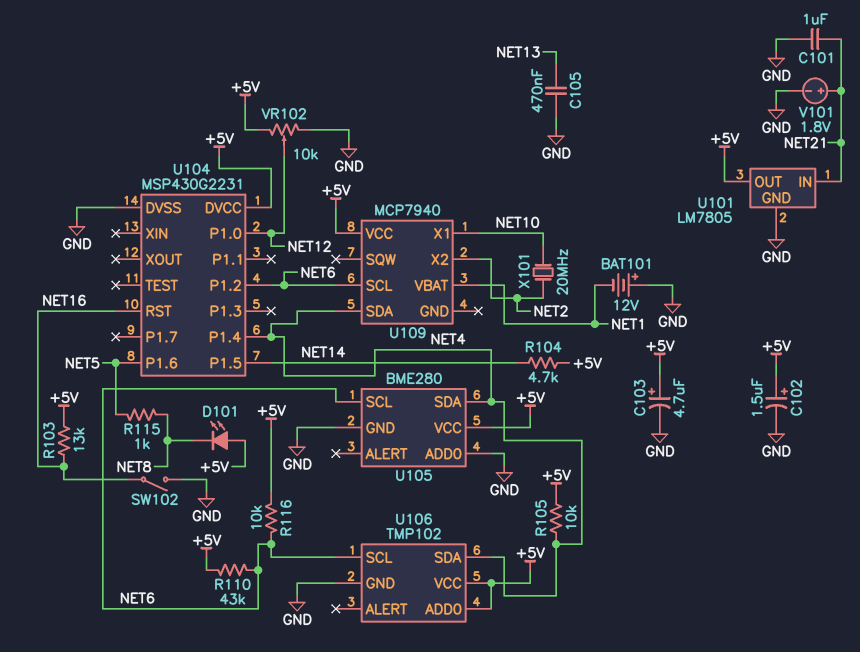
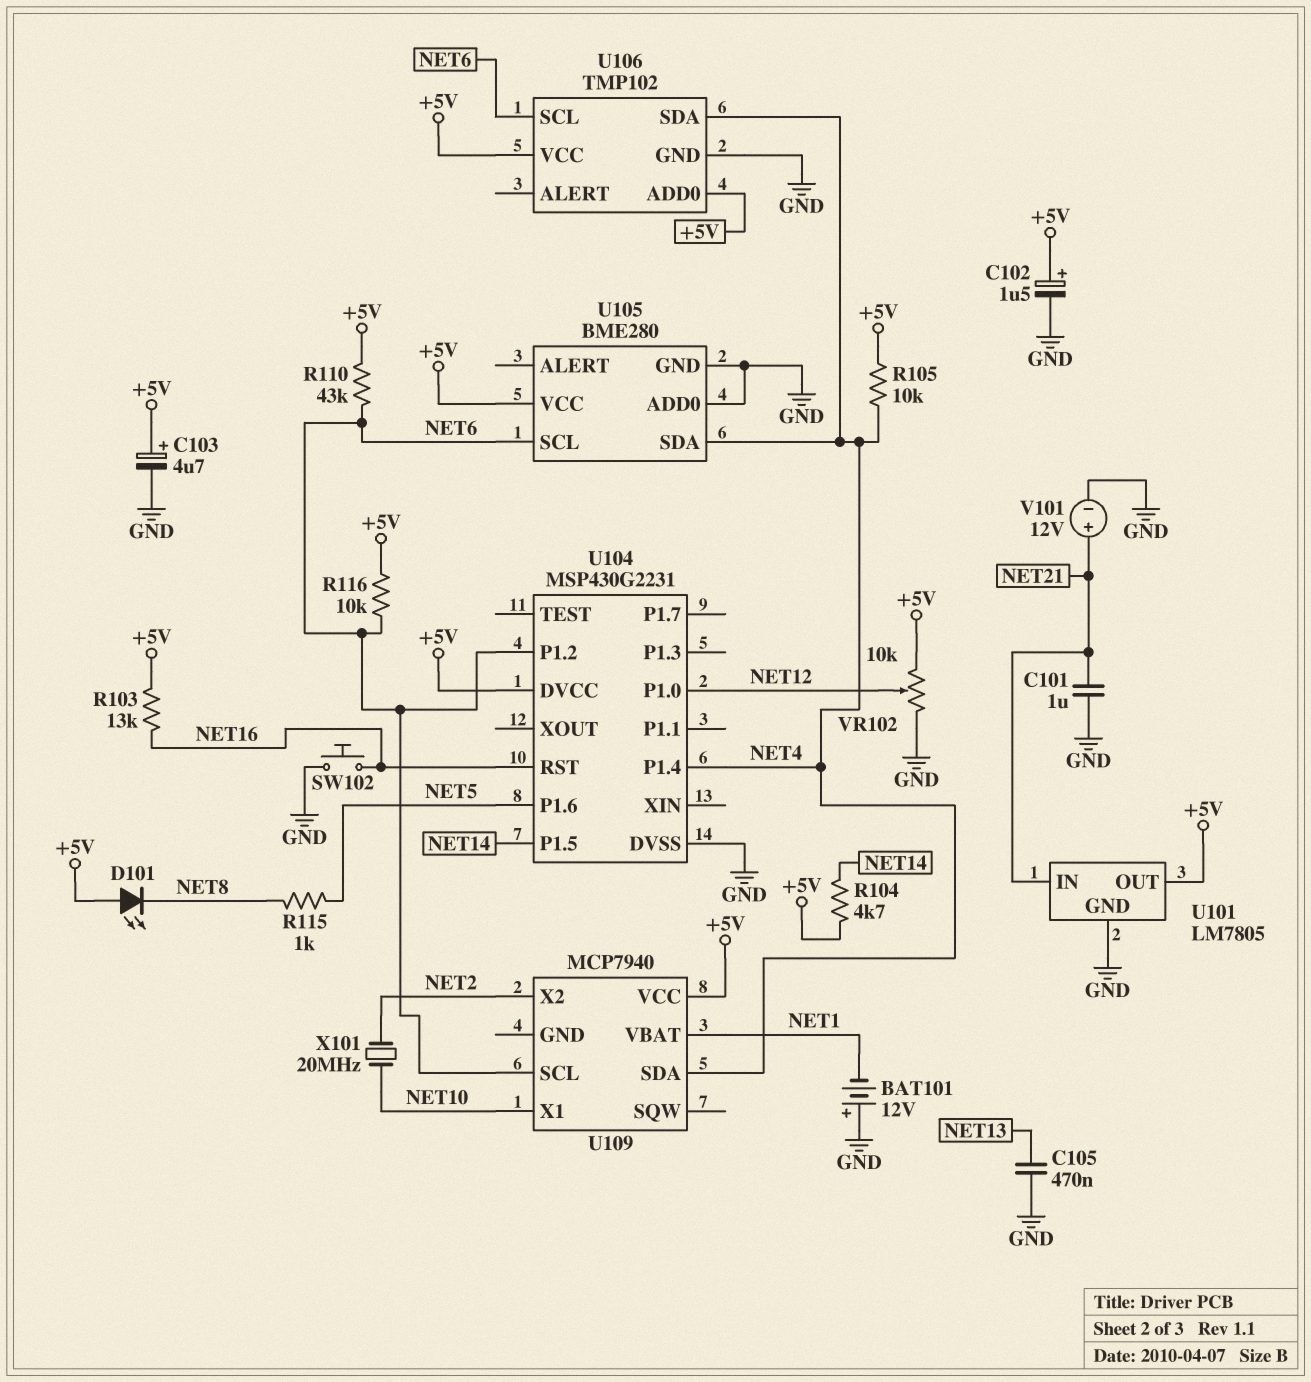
SW102: switch (GND, NET16) -> button (GND, NET16)
V101: 1.8V (plus NET21, minus GND) -> 12V (plus NET21, minus GND)

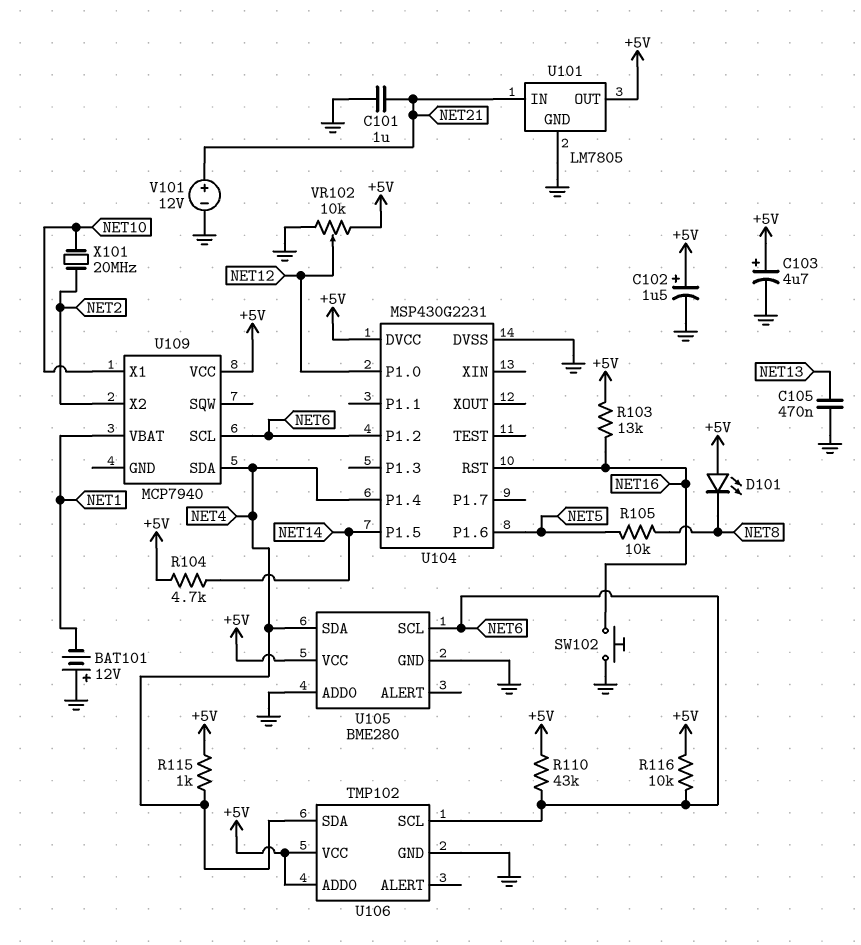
R105: 10k (+5V, NET4) -> 10k (NET5, NET8)
R115: 1k (NET5, NET8) -> 1k (+5V, NET4)

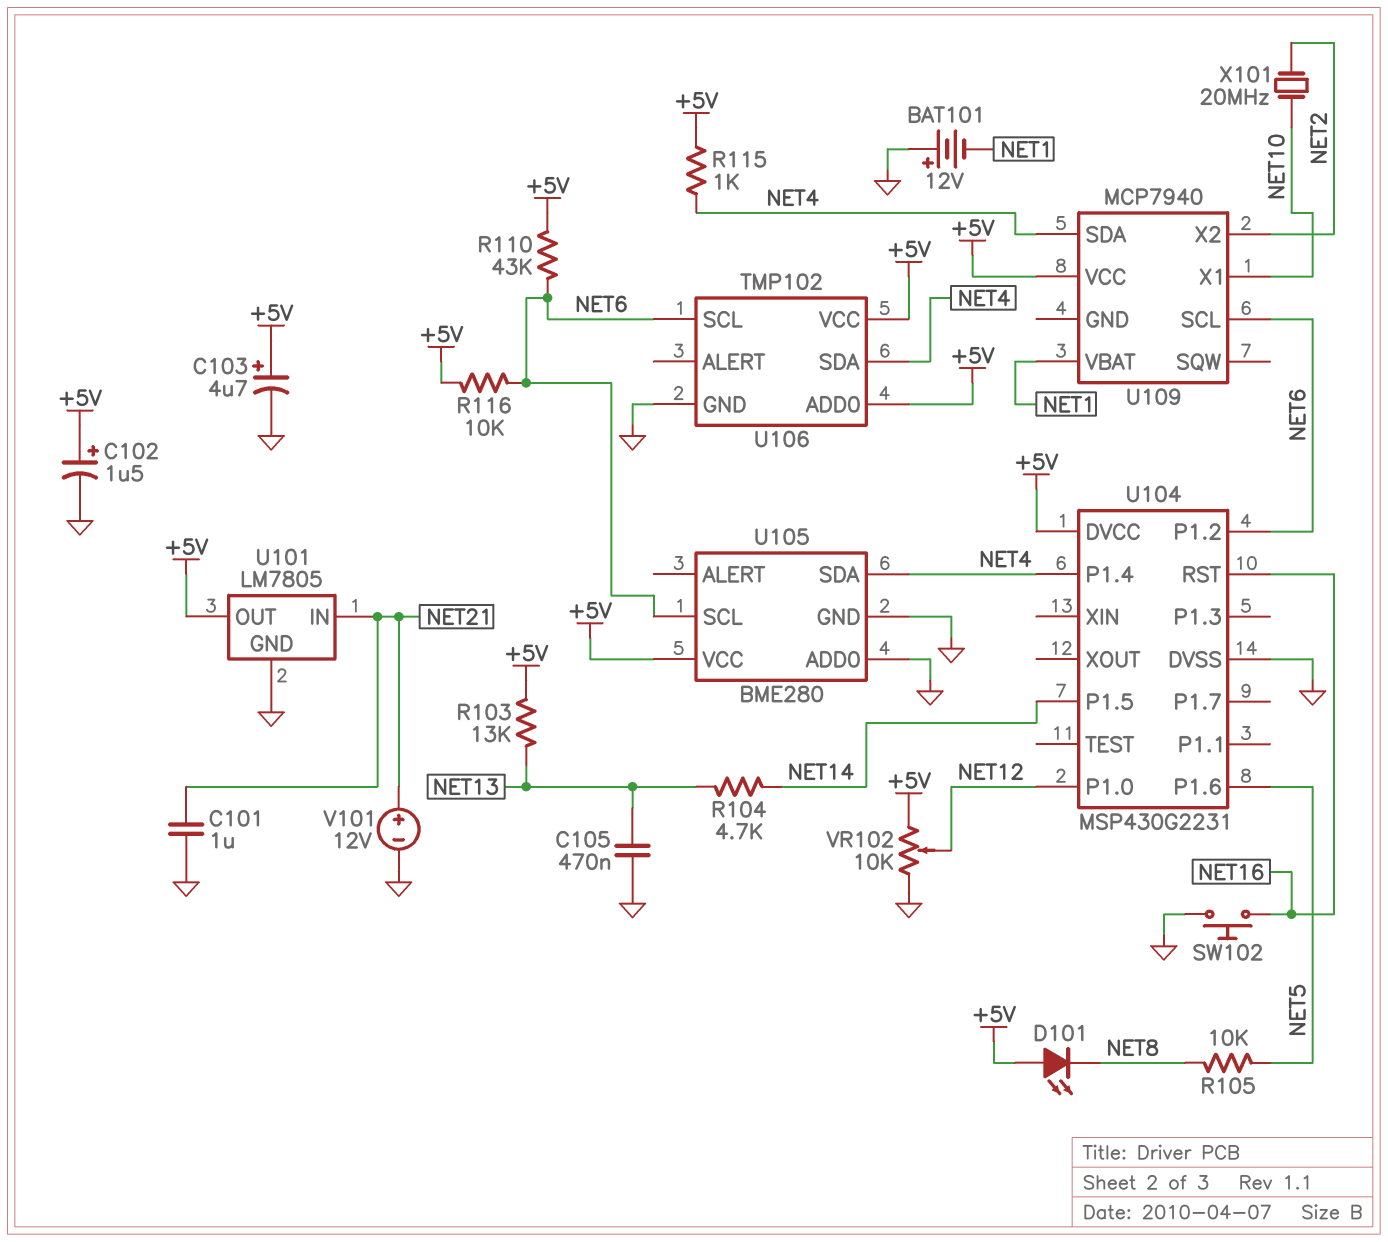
R103: 13k (+5V, NET16) -> 13k (+5V, NET13)
R104: 4.7k (+5V, NET14) -> 4.7k (NET13, NET14)

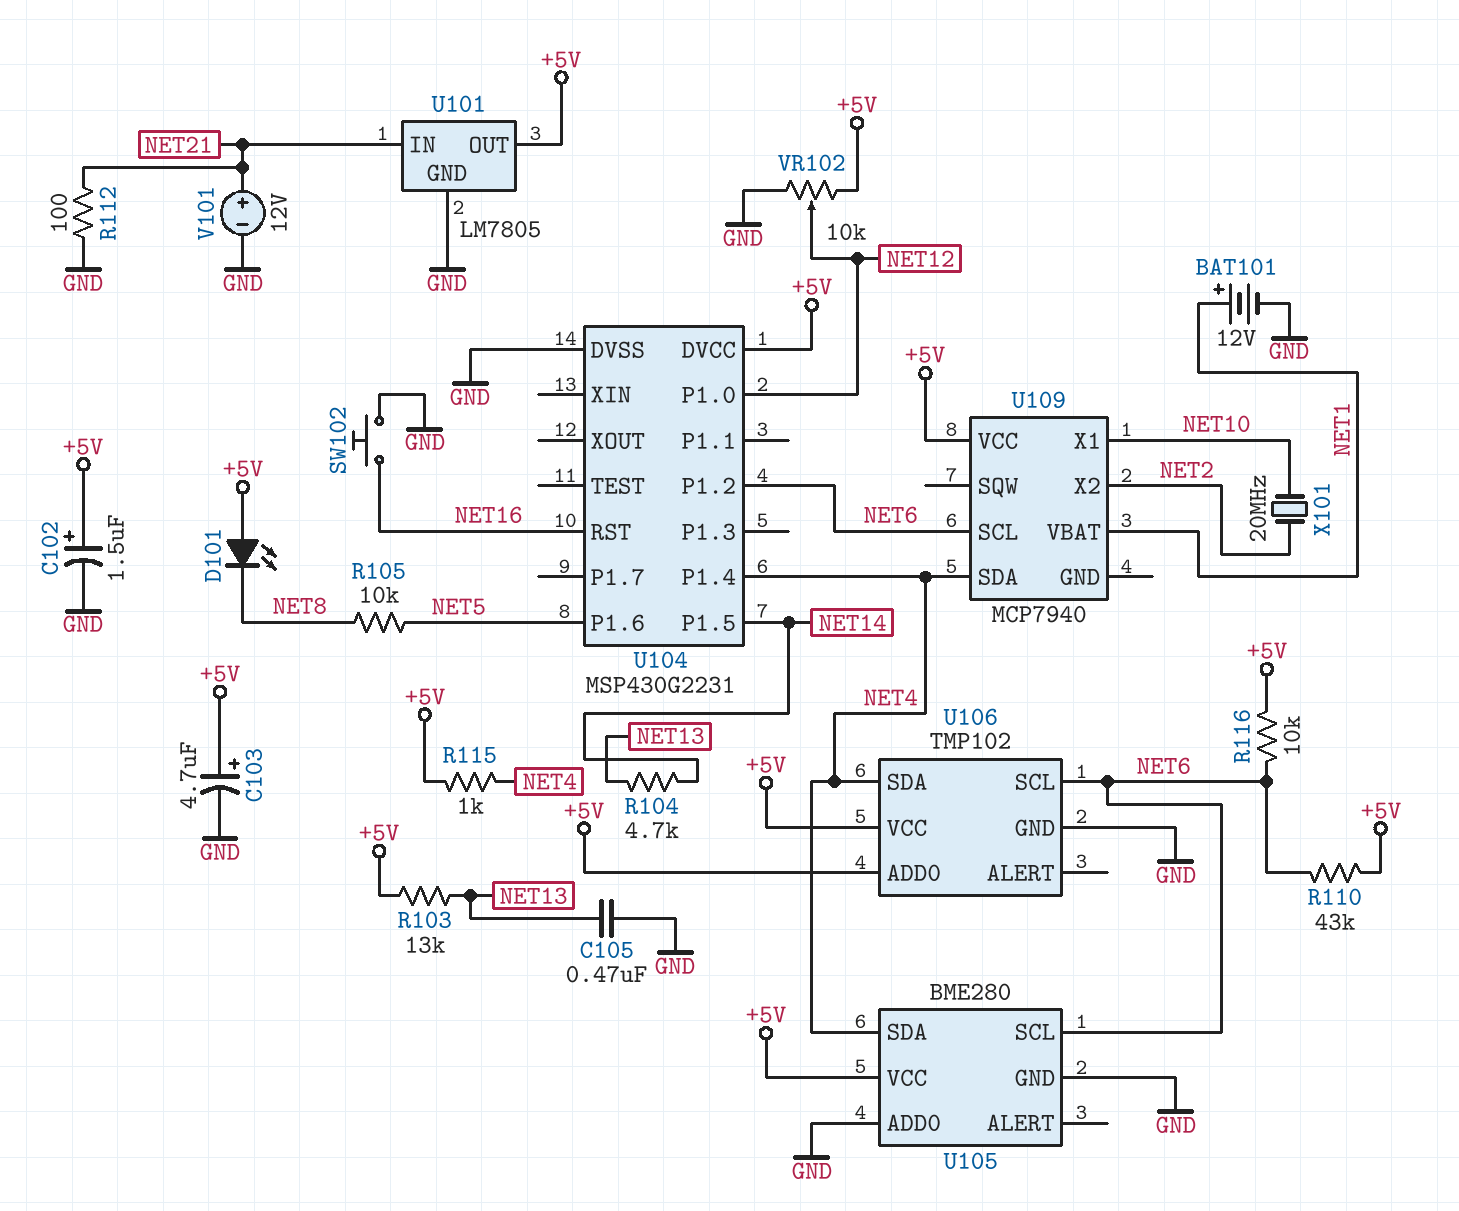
BAT101: 12V (plus GND, minus NET1) -> 12V (plus NET1, minus GND)
C101: 1uF (GND, NET21) -> none
R112: none -> 100 (GND, NET21)

